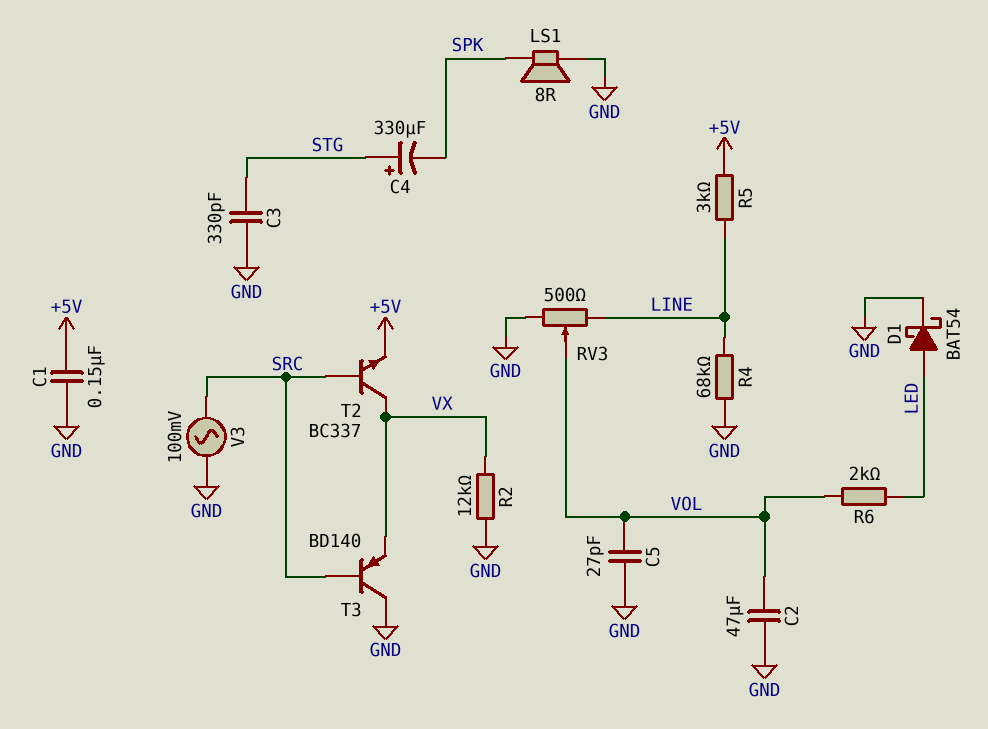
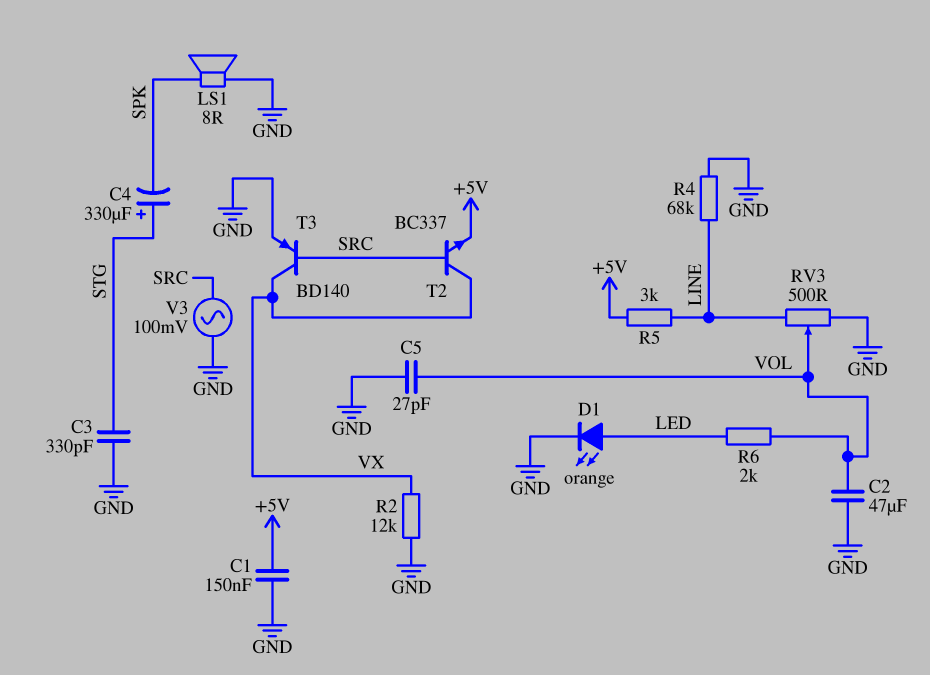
D1: schottky BAT54 (A LED, K GND) -> LED orange (A LED, K GND)
T3: PNP BD140 (B SRC, C GND, E VX) -> PNP BD140 (B SRC, C VX, E GND)

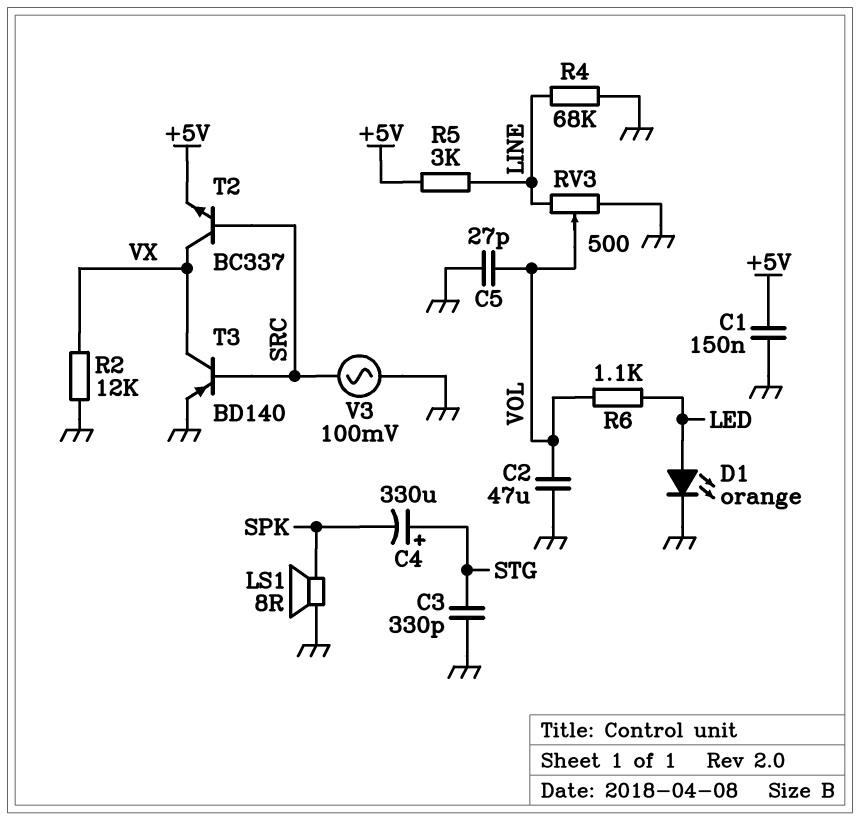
R6: 2k (LED, VOL) -> 1.1k (LED, VOL)

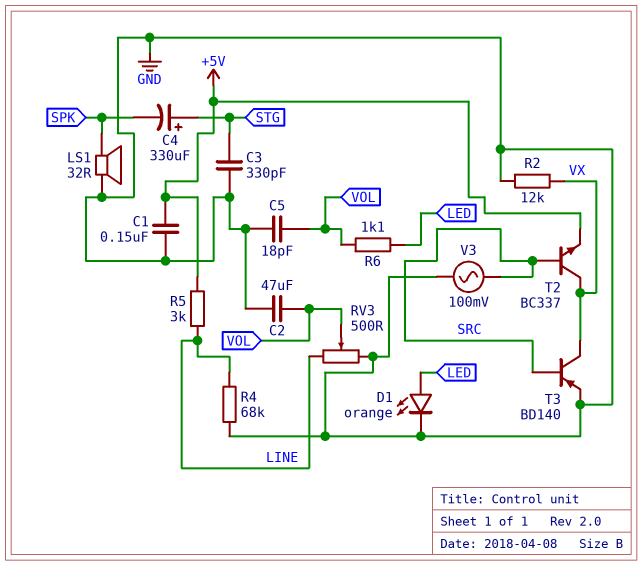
C5: 27pF (GND, VOL) -> 18pF (GND, VOL)
LS1: speaker 8R (GND, SPK) -> speaker 32R (GND, SPK)

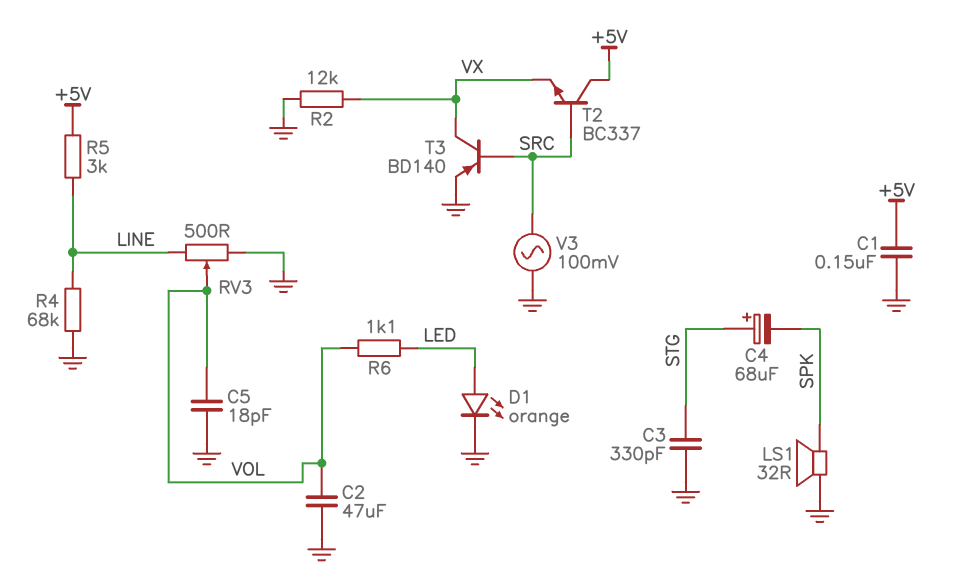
C4: 330uF (plus STG, minus SPK) -> 68uF (plus STG, minus SPK)
T2: NPN BC337 (B SRC, C VX, E +5V) -> NPN BC337 (B SRC, C +5V, E VX)

